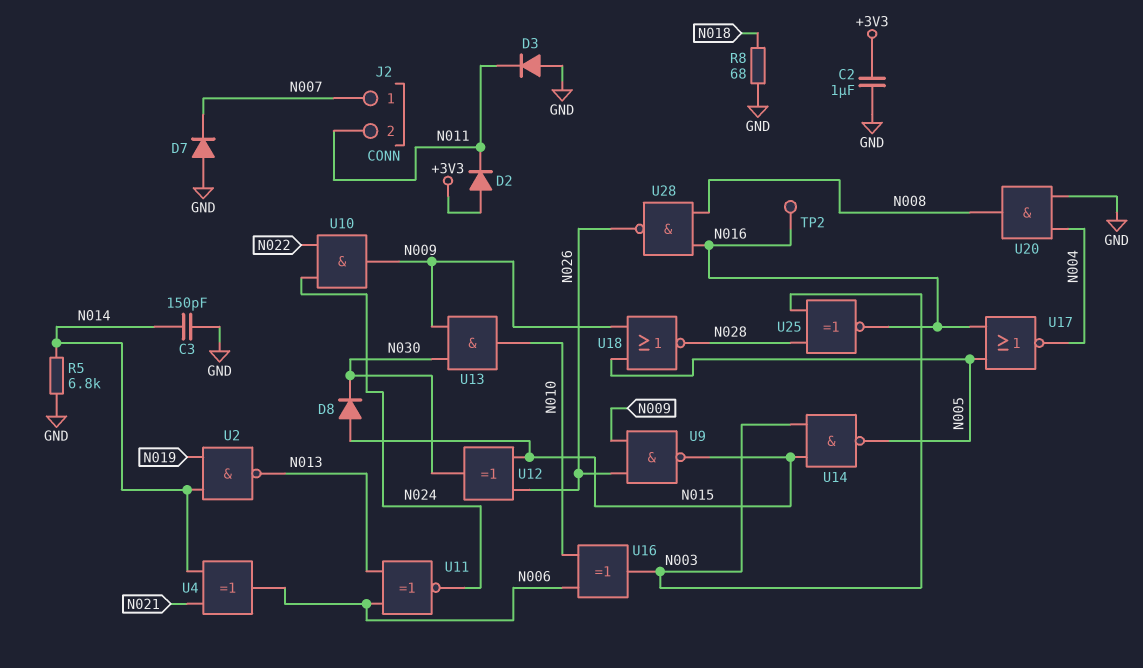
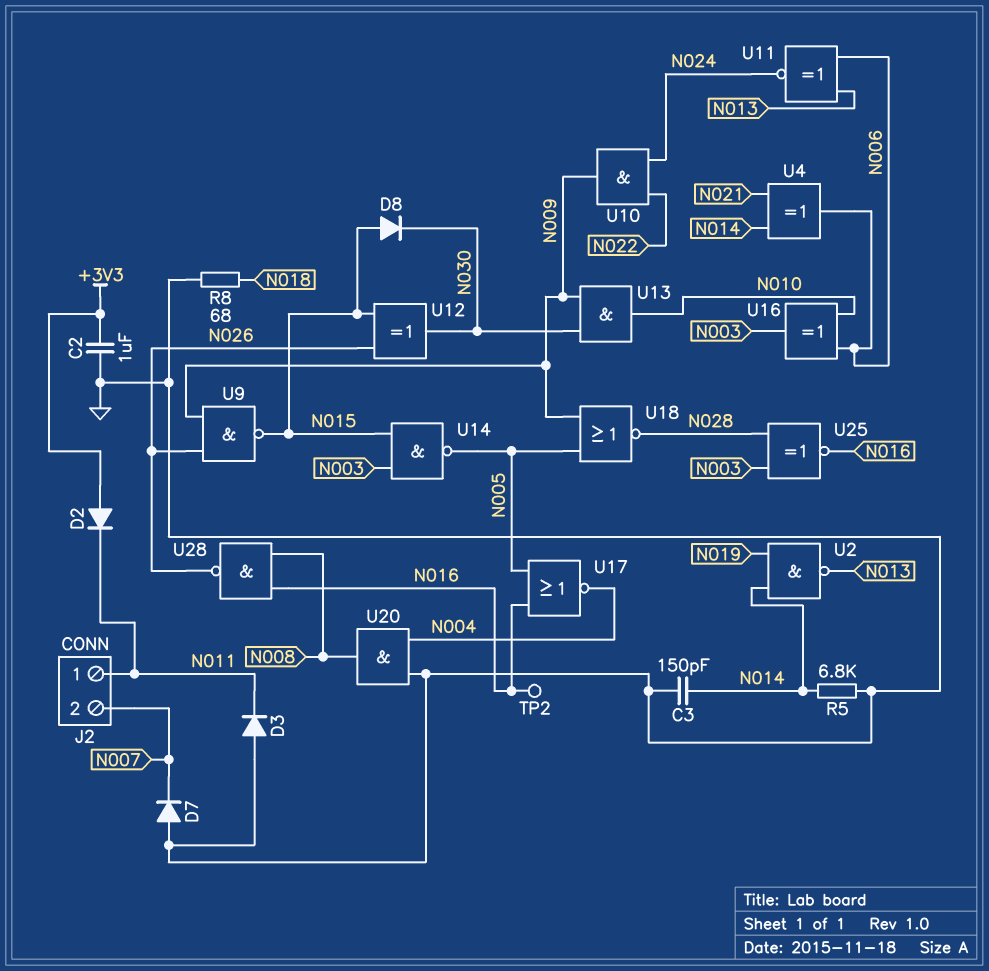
J2 pin 1: N007 -> N011
J2 pin 2: N011 -> N007

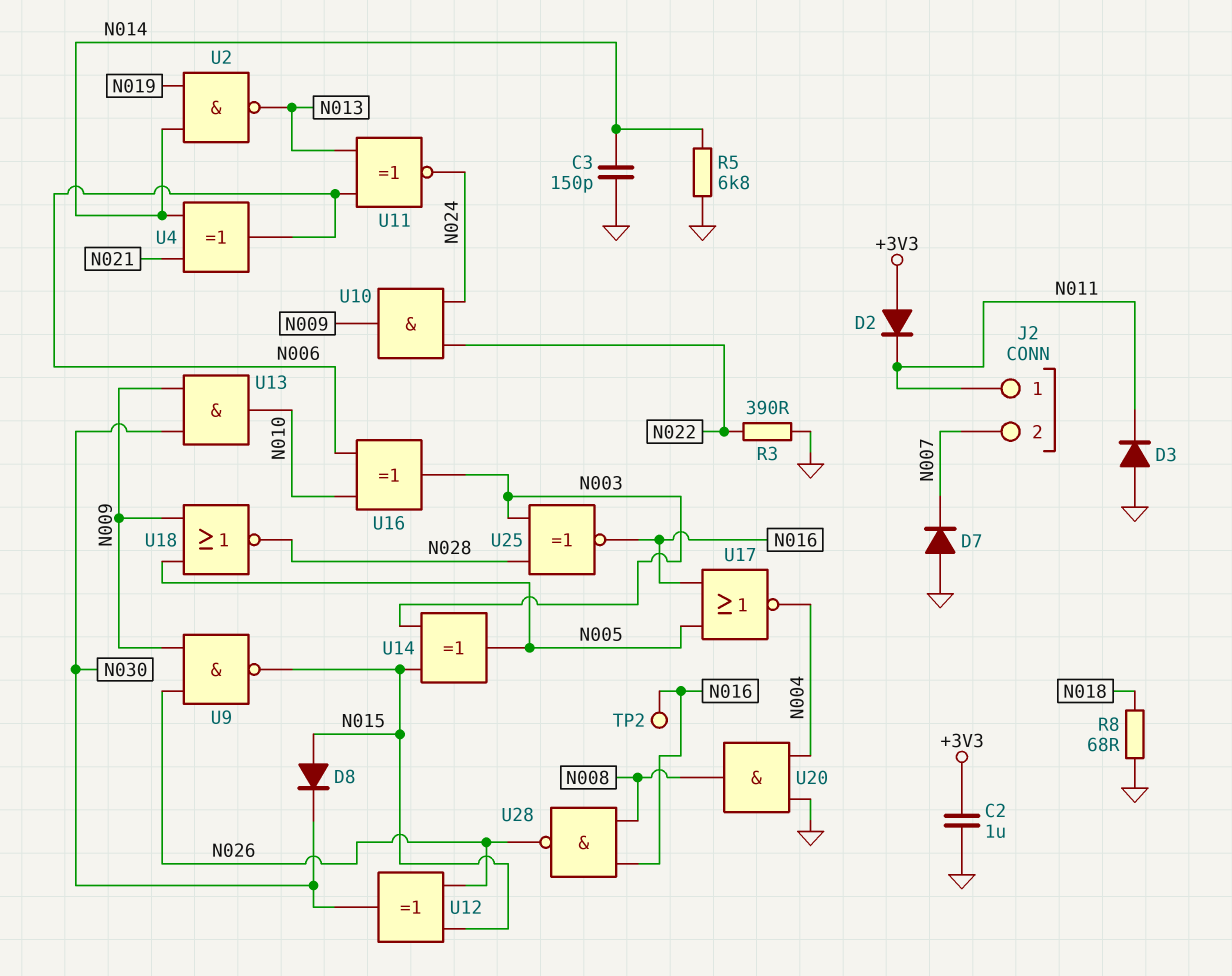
R3: none -> 390 (GND, N022)
U14: NAND (in N003, in N015, out N005) -> XOR (in N003, in N015, out N005)

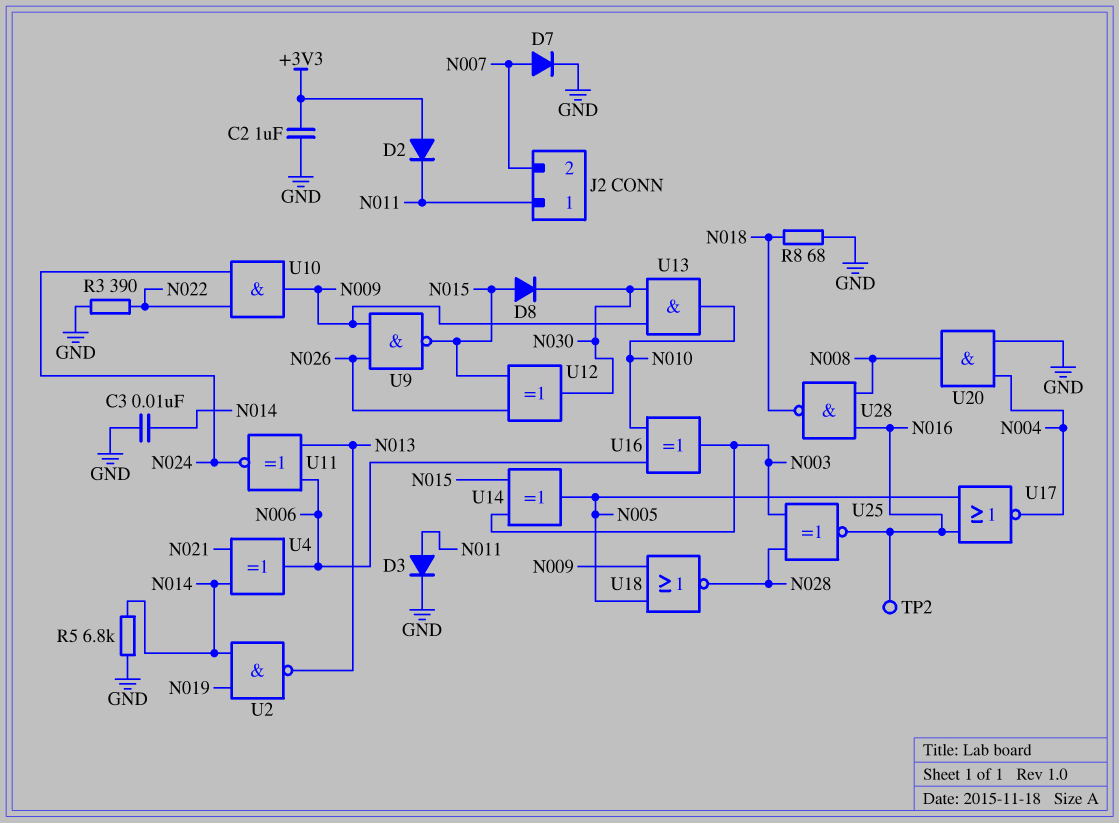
C3: 150pF (GND, N014) -> 10nF (GND, N014)
D3: diode (A GND, K N011) -> diode (A N011, K GND)
D7: diode (A GND, K N007) -> diode (A N007, K GND)
U28: NAND (in N008, in N016, out N026) -> NAND (in N008, in N016, out N018)

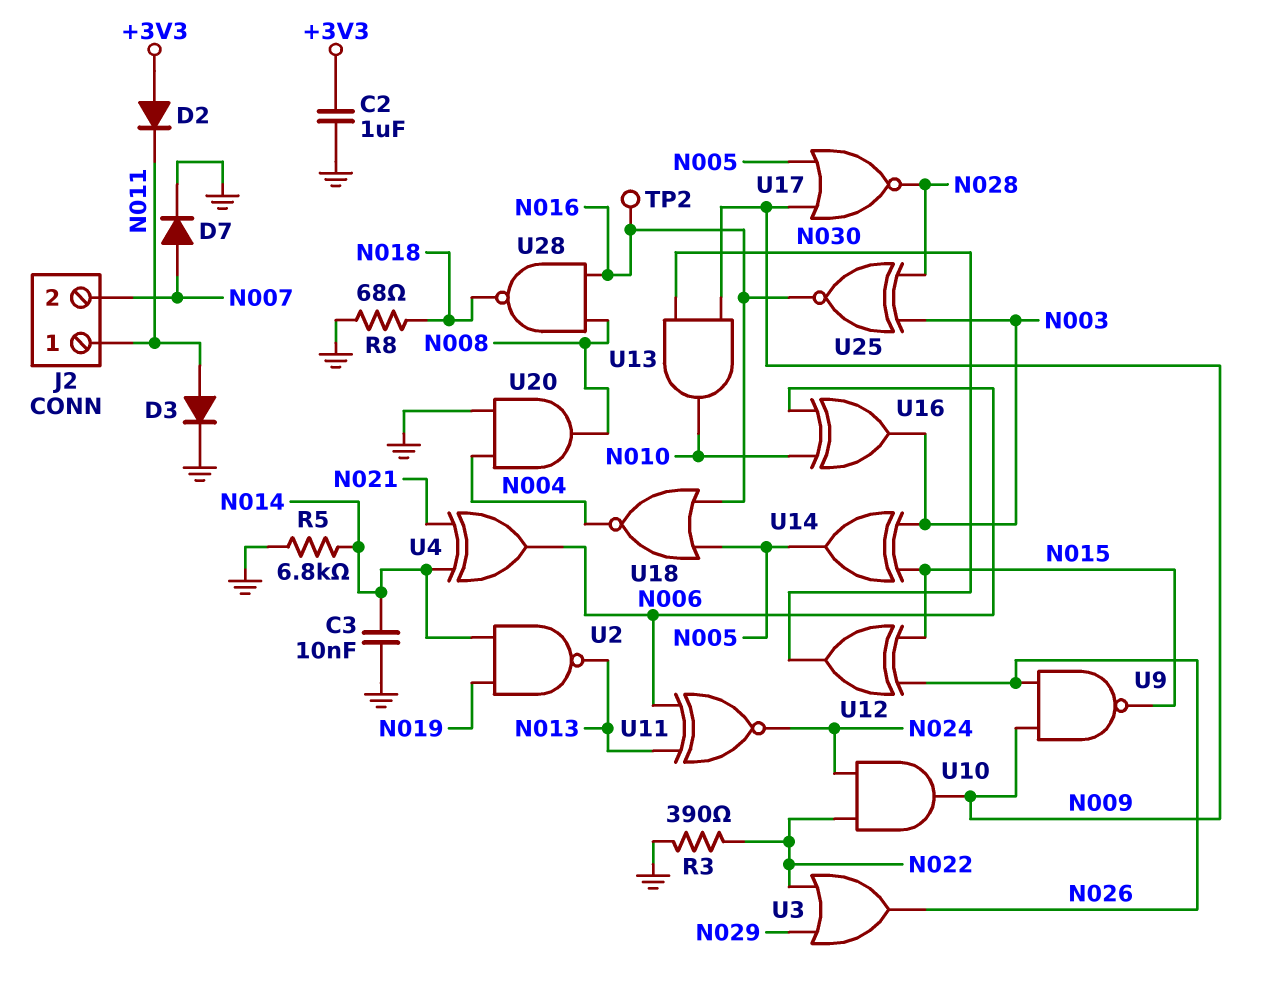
D8: diode (A N015, K N030) -> none
U3: none -> OR (in N022, in N029, out N026)
U17: NOR (in N005, in N016, out N004) -> NOR (in N005, in N009, out N028)
U18: NOR (in N005, in N009, out N028) -> NOR (in N005, in N016, out N004)

